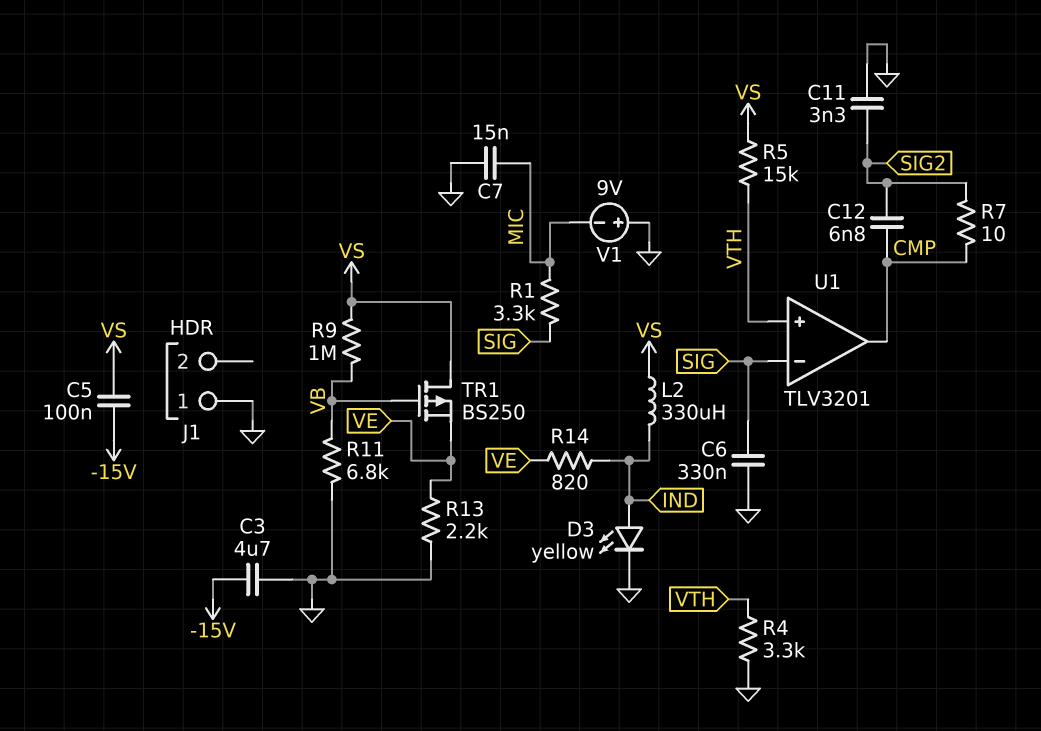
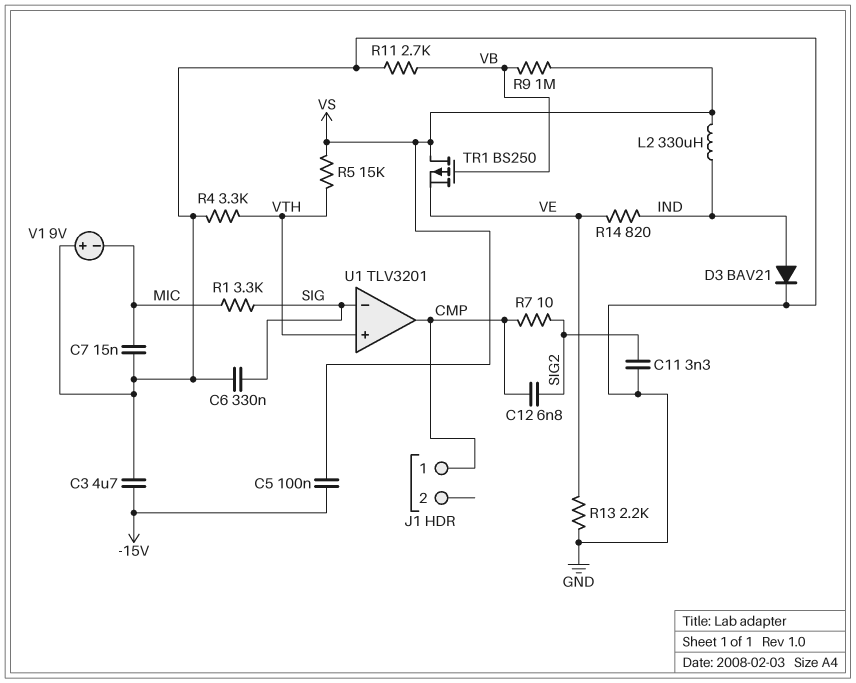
D3: LED yellow (A IND, K GND) -> diode BAV21 (A IND, K GND)
J1 pin 1: GND -> CMP
R11: 6.8k (GND, VB) -> 2.7k (GND, VB)

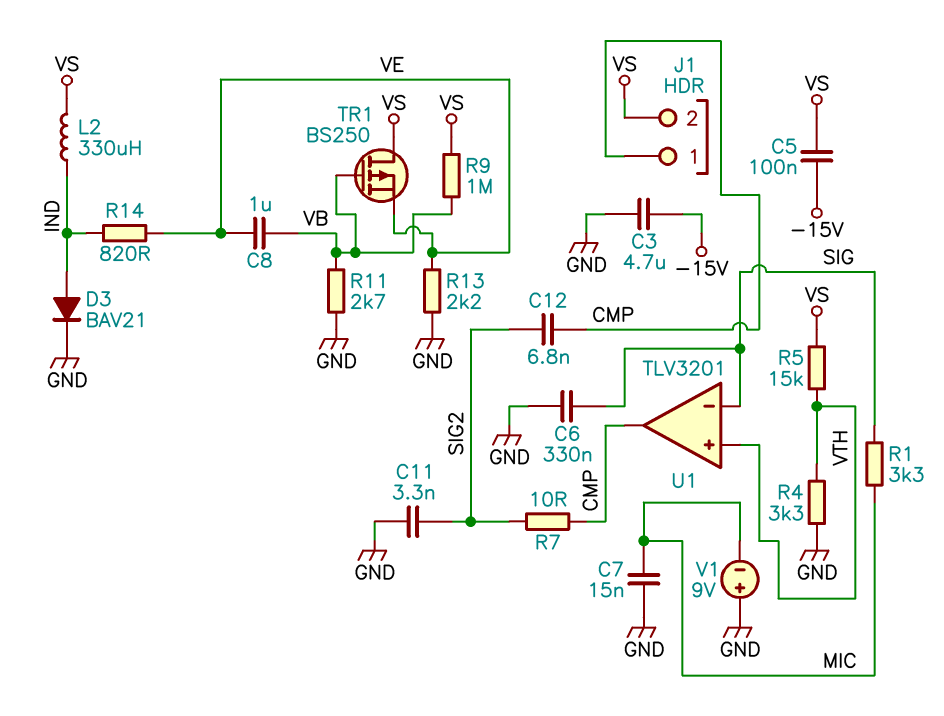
C8: none -> 1uF (VB, VE)
J1 pin 2: none -> VS

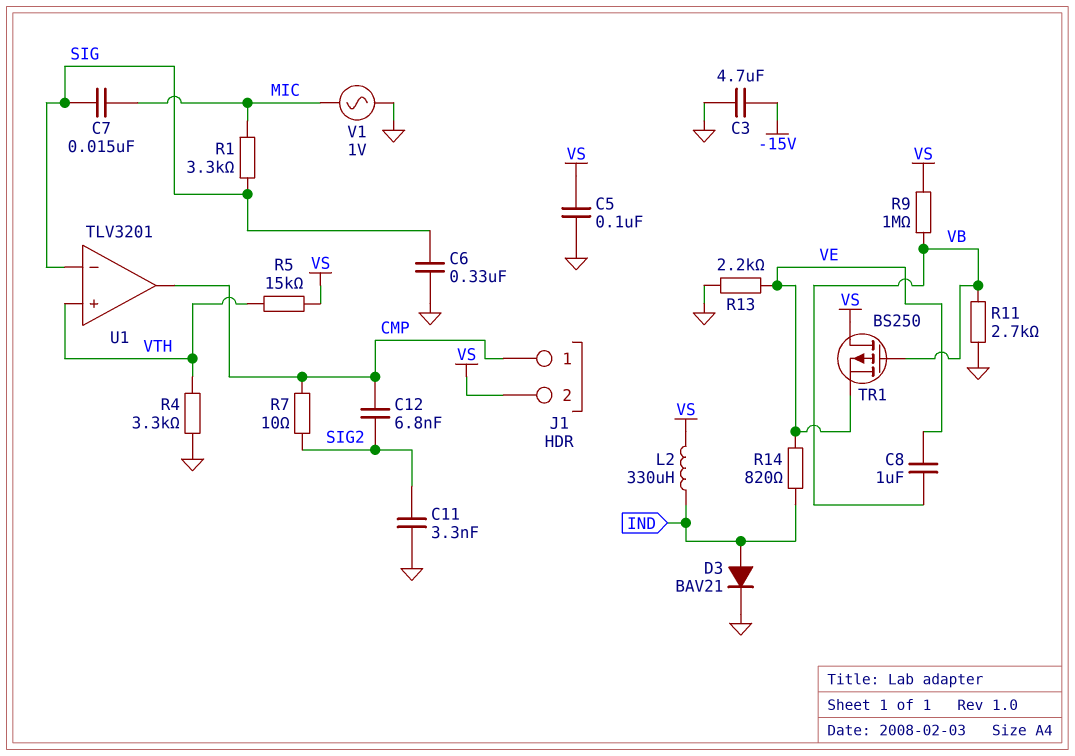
C5: 100nF (-15V, VS) -> 100nF (GND, VS)
C7: 15nF (GND, MIC) -> 15nF (MIC, SIG)
V1: 9V (plus GND, minus MIC) -> AC 1V (GND, MIC)

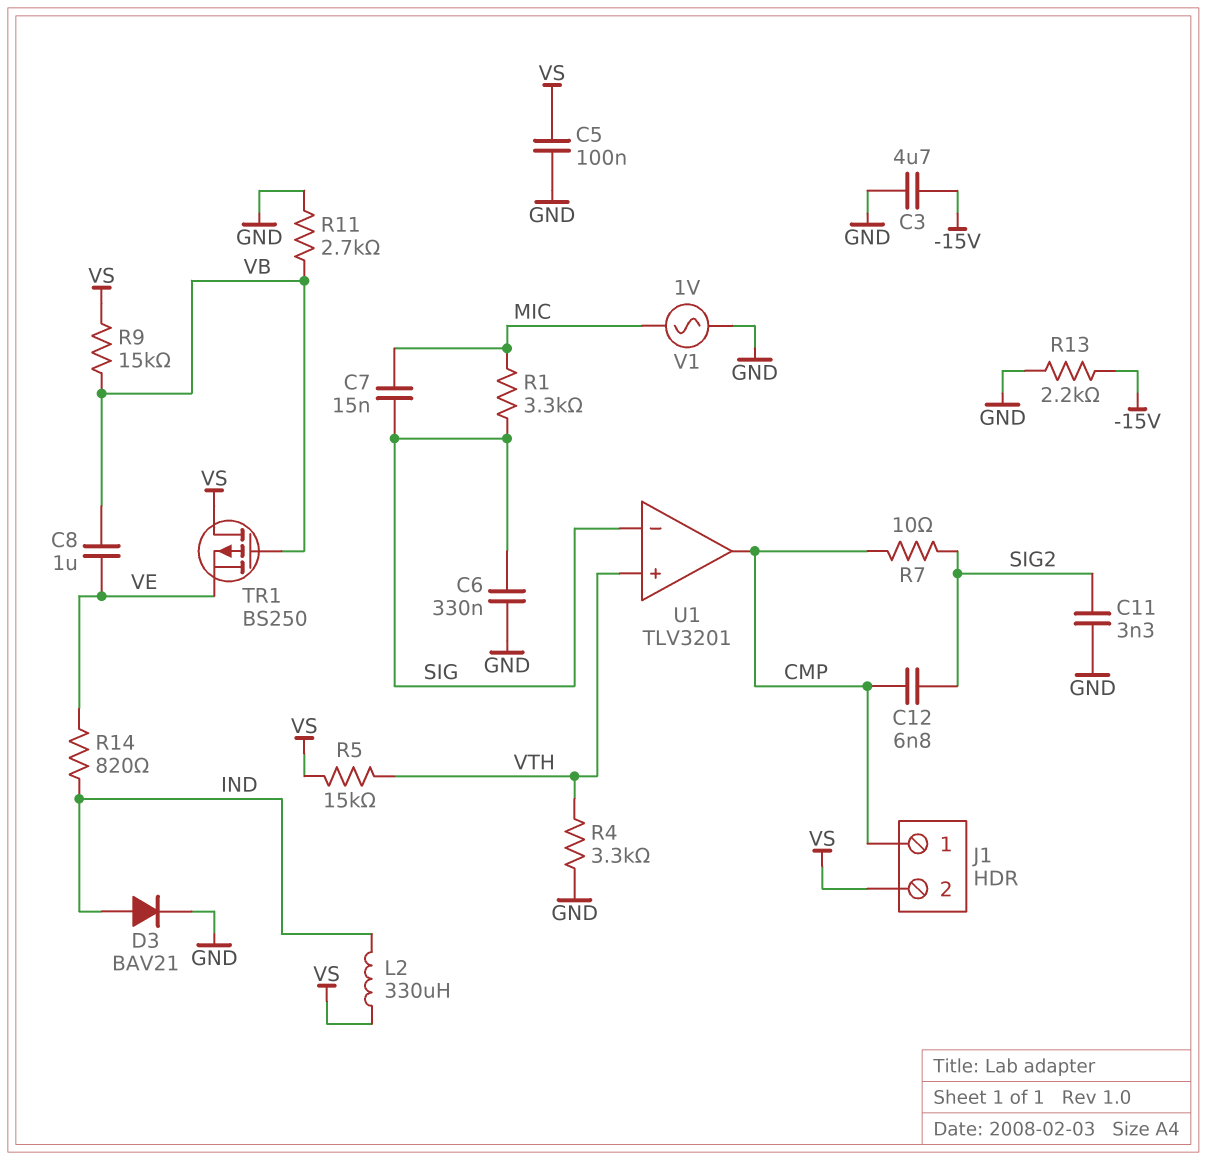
R9: 1M (VB, VS) -> 15k (VB, VS)
R13: 2.2k (GND, VE) -> 2.2k (-15V, GND)

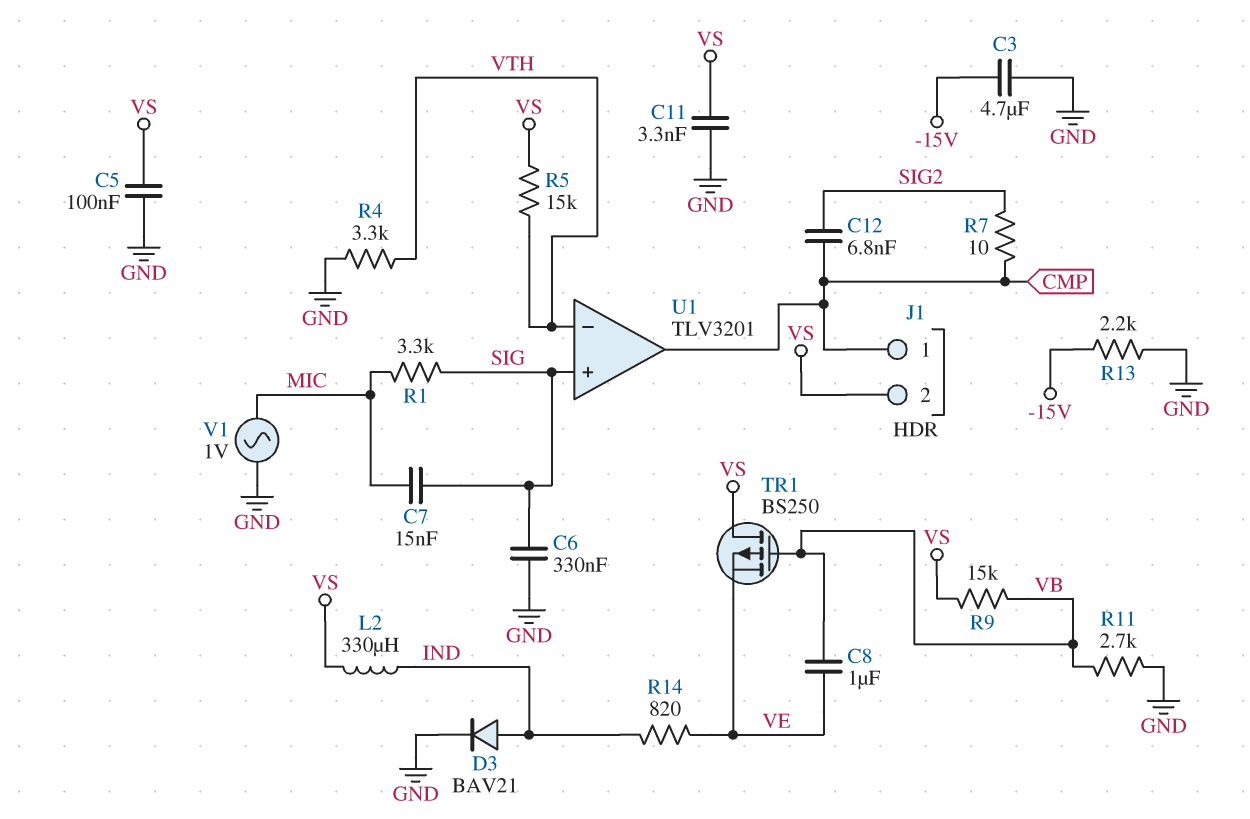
C11: 3.3nF (GND, SIG2) -> 3.3nF (GND, VS)
U1 pin in+: VTH -> SIG
U1 pin in-: SIG -> VTH

